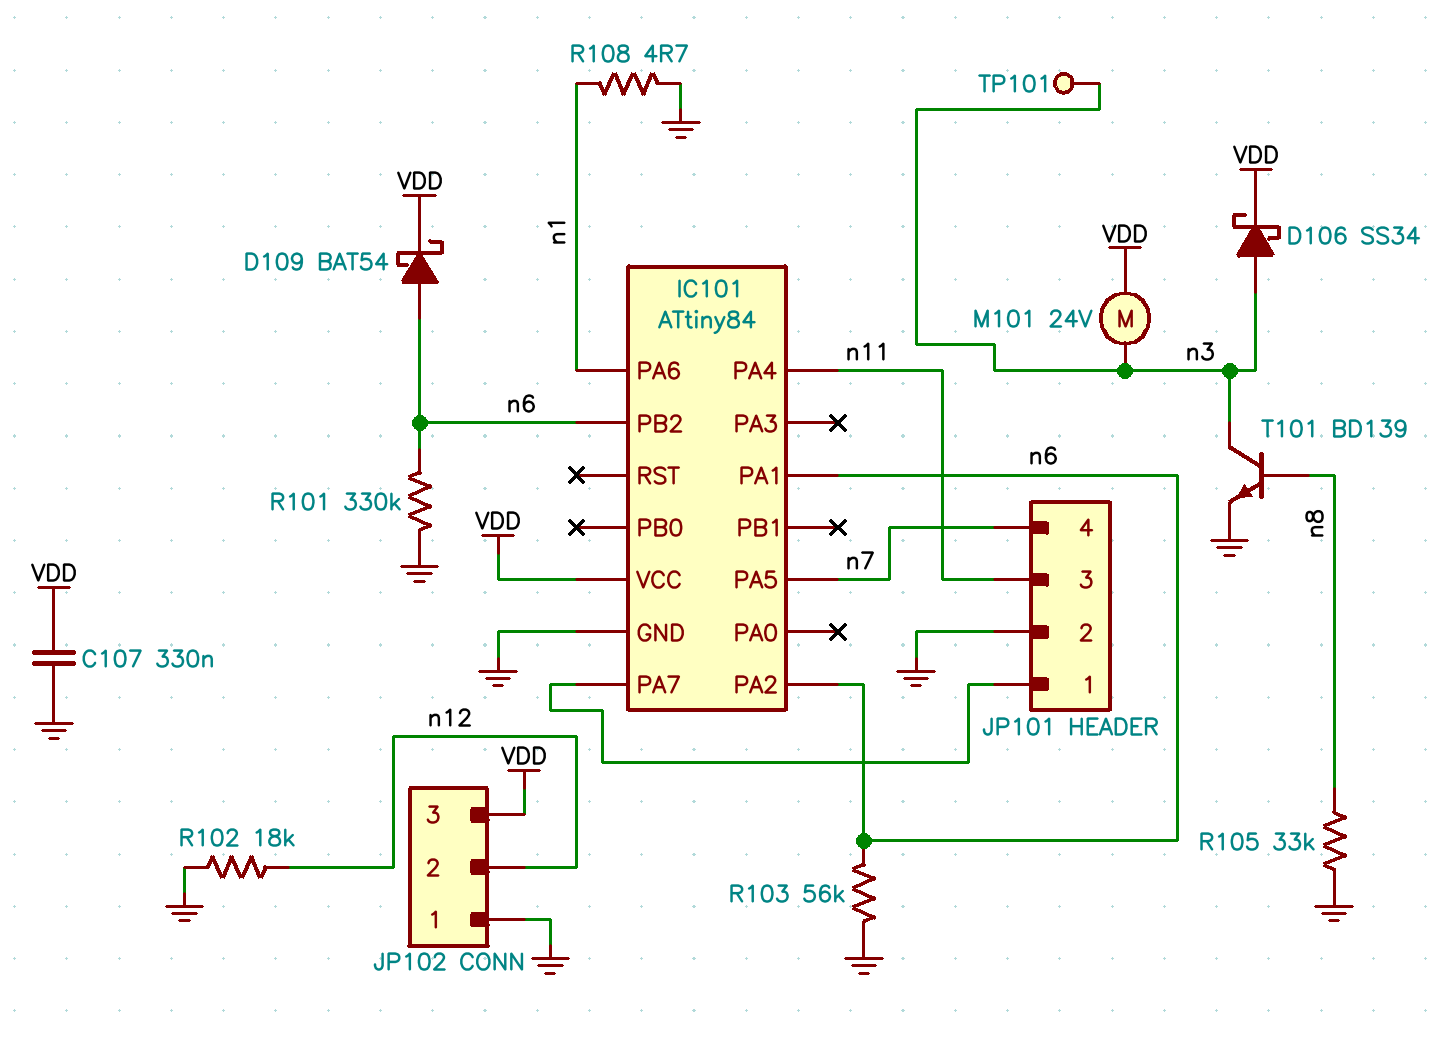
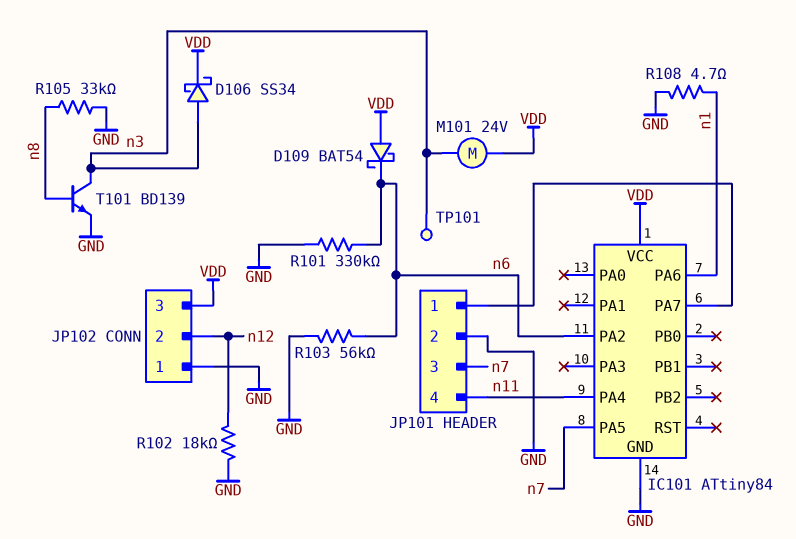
C107: 330nF (GND, VDD) -> none
D109: schottky BAT54 (A n6, K VDD) -> schottky BAT54 (A VDD, K n6)
IC101 pin PA1: n6 -> none
IC101 pin PB2: n6 -> none
JP101 pin 3: n11 -> n7
JP101 pin 4: n7 -> n11

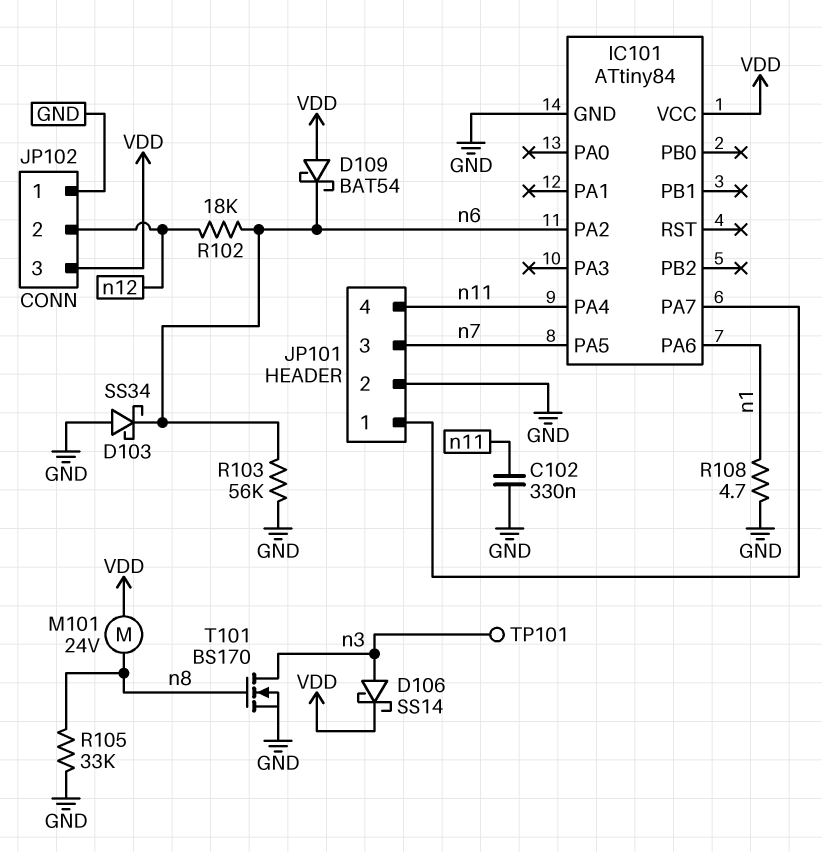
C102: none -> 330nF (GND, n11)
D103: none -> schottky SS34 (A GND, K n6)
D106: schottky SS34 (A n3, K VDD) -> schottky SS14 (A n3, K VDD)
M101: motor 24V (VDD, n3) -> motor 24V (VDD, n8)
R101: 330k (GND, n6) -> none
R102: 18k (GND, n12) -> 18k (n6, n12)
T101: NPN BD139 (B n8, C n3, E GND) -> NMOS BS170 (G n8, D n3, S GND)

